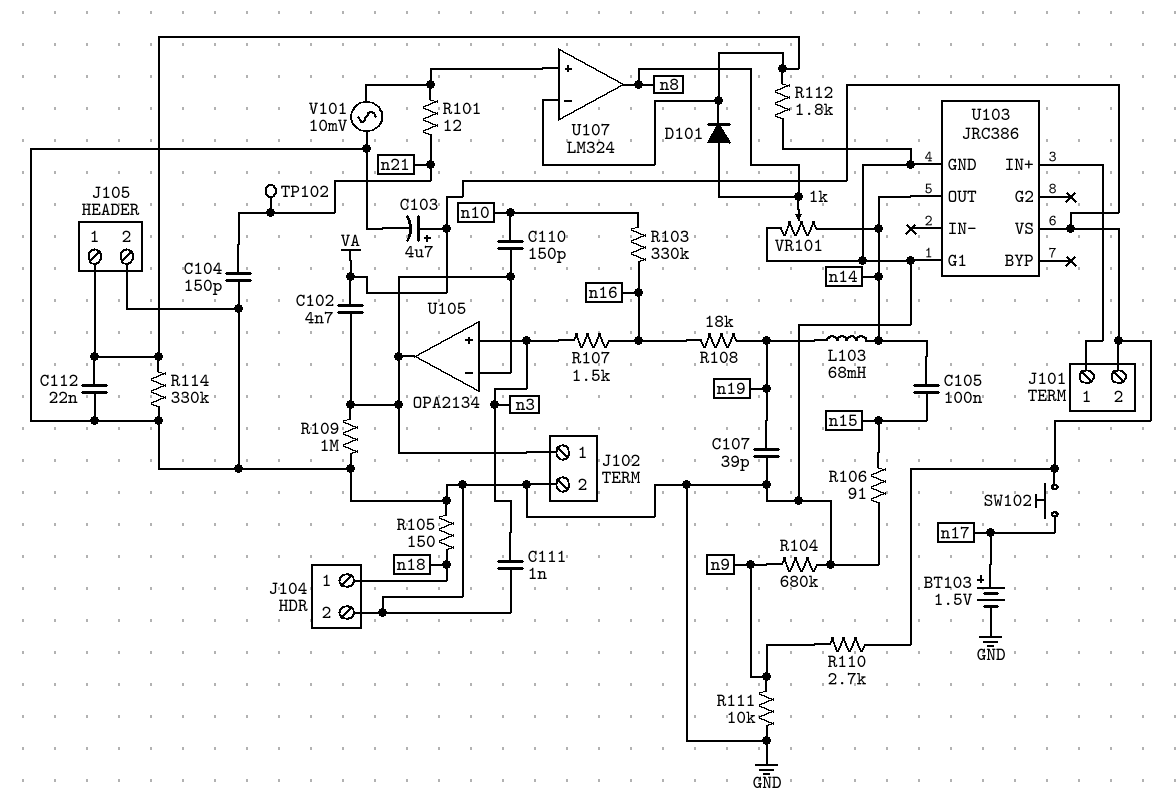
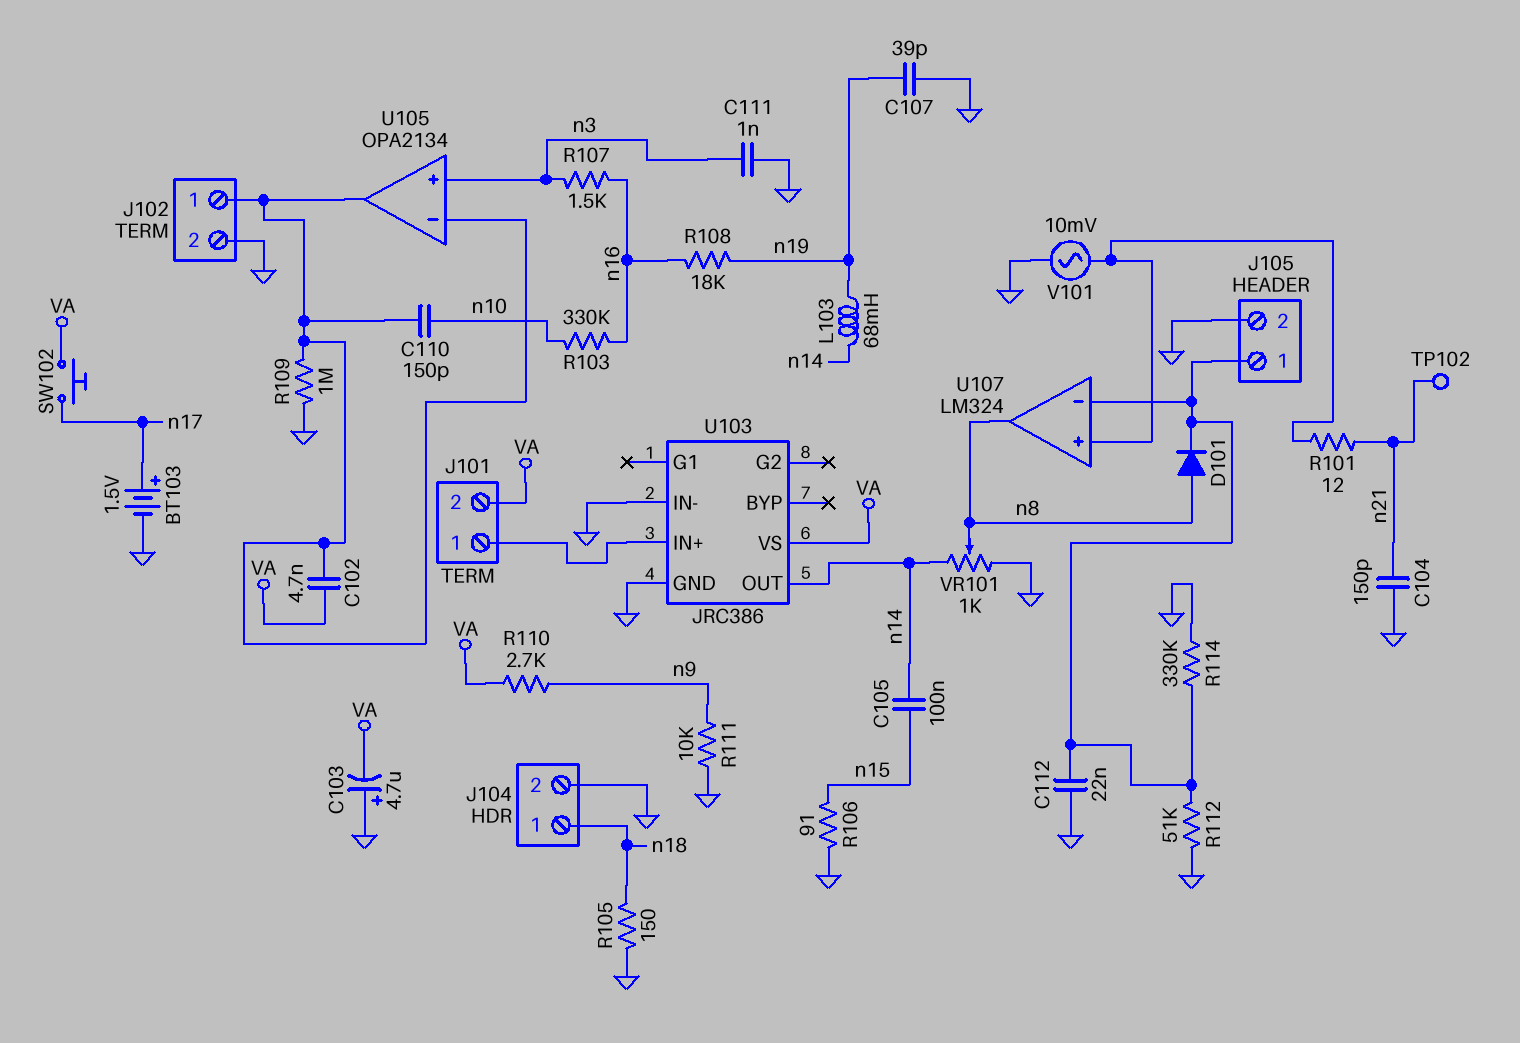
C103: 4.7uF (plus VA, minus GND) -> 4.7uF (plus GND, minus VA)
R104: 680k (GND, n9) -> none
R112: 1.8k (GND, J105/1) -> 51k (GND, J105/1)
U103 pin G1: GND -> none
U103 pin IN-: none -> GND

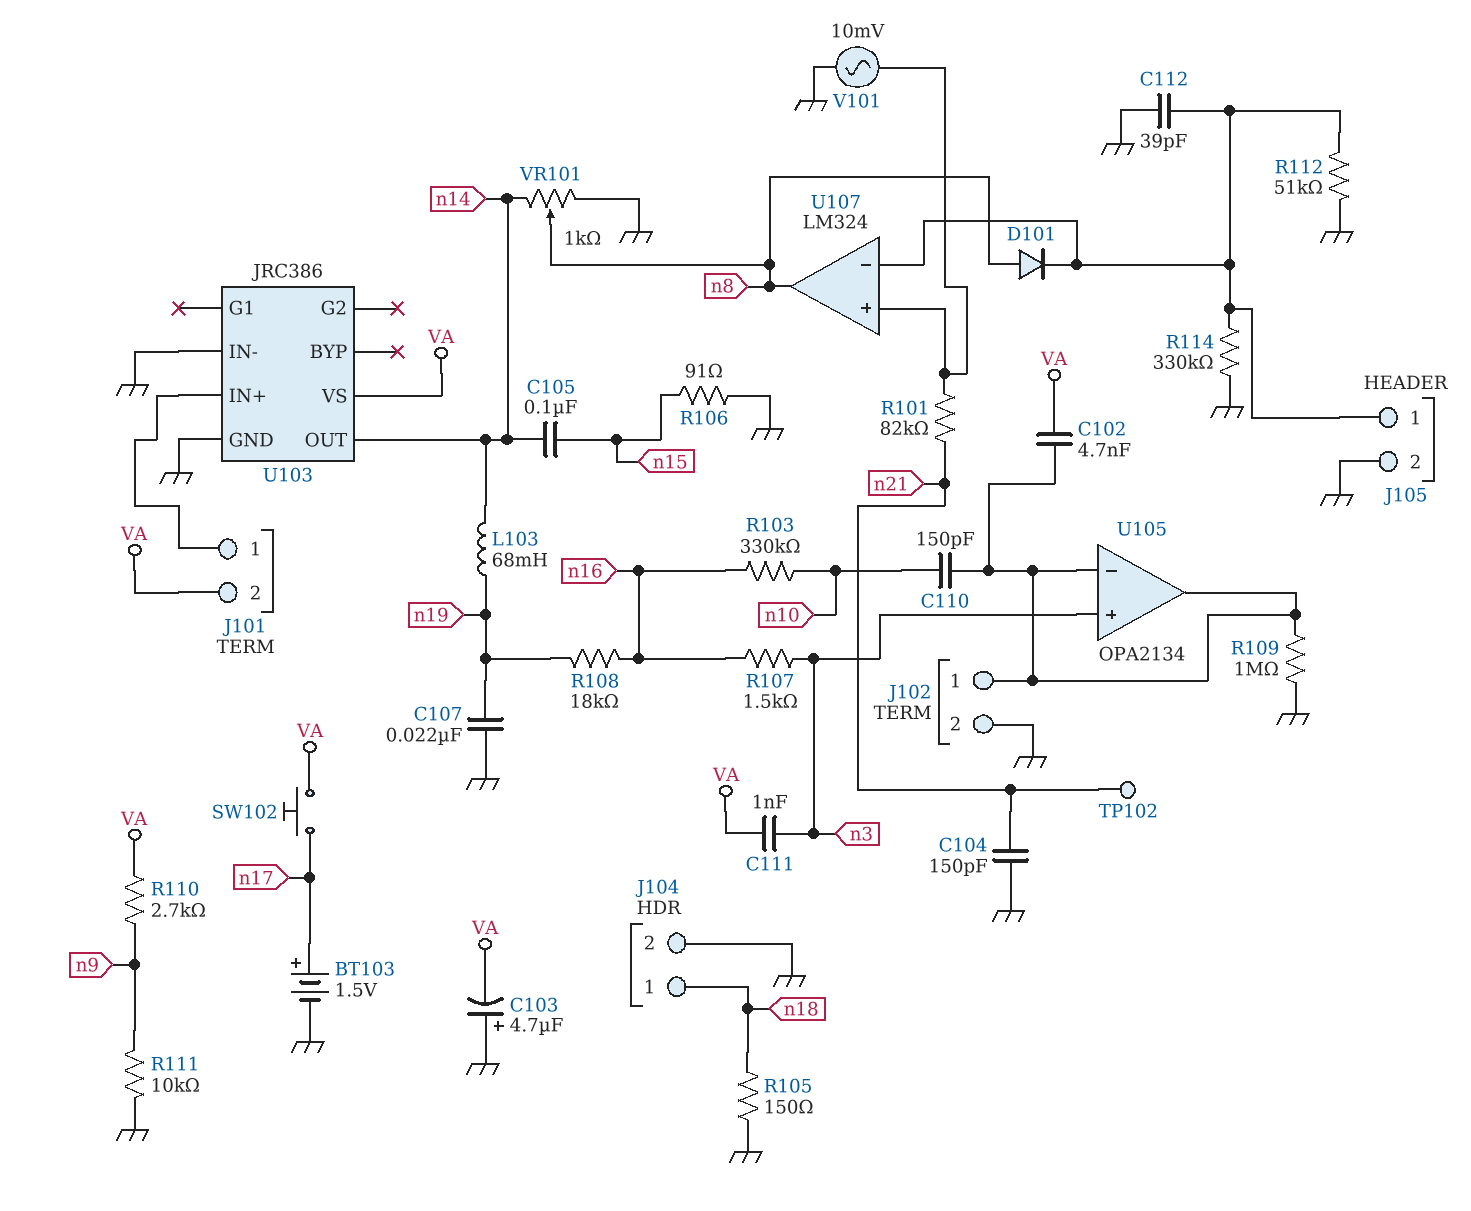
C107: 39pF (GND, n19) -> 22nF (GND, n19)
C111: 1nF (GND, n3) -> 1nF (VA, n3)
C112: 22nF (GND, J105/1) -> 39pF (GND, J105/1)
R101: 12 (U107/in+, n21) -> 82k (U107/in+, n21)

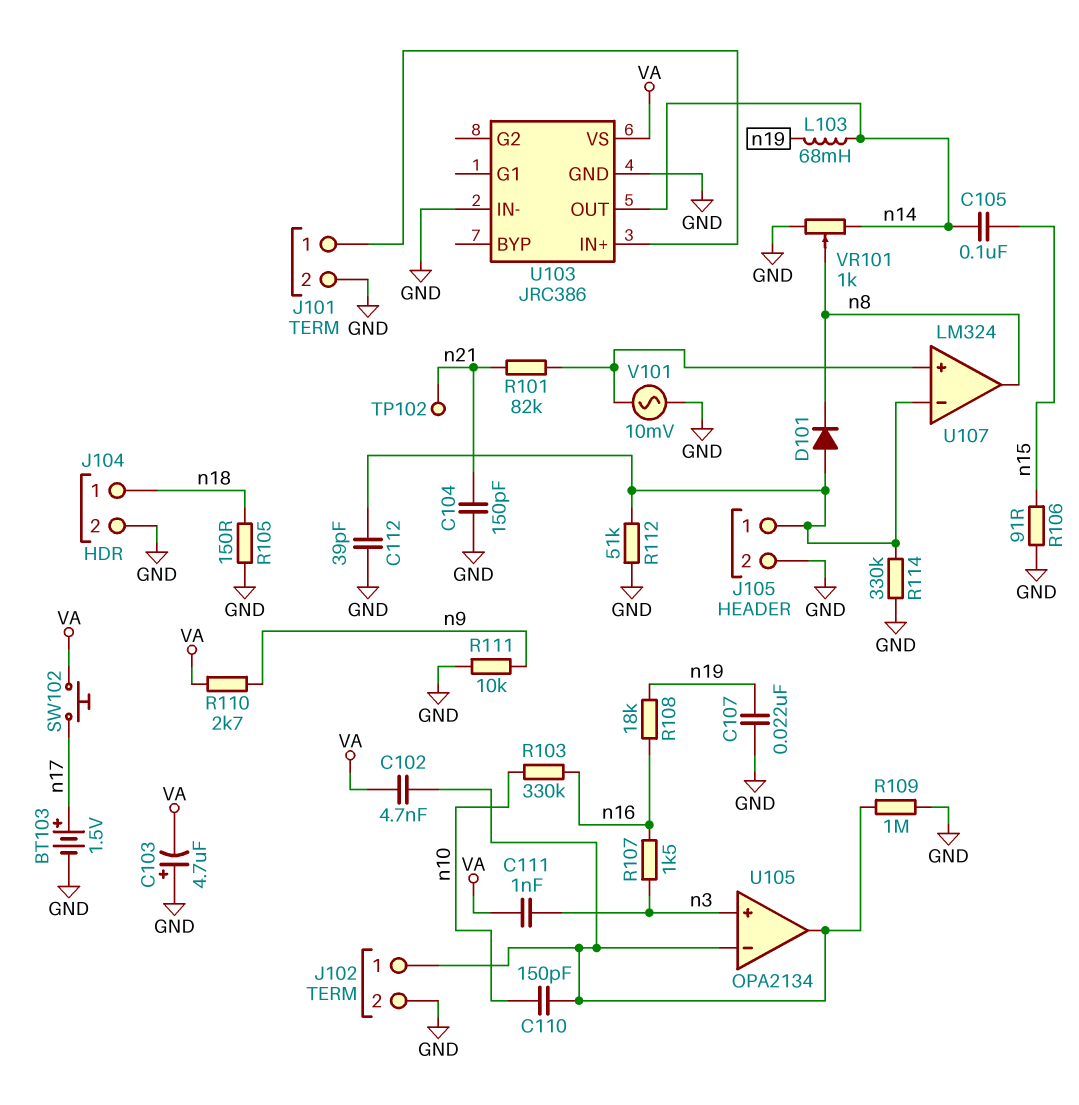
D101: diode (A n8, K J105/1) -> diode (A J105/1, K n8)
J101 pin 2: VA -> GND

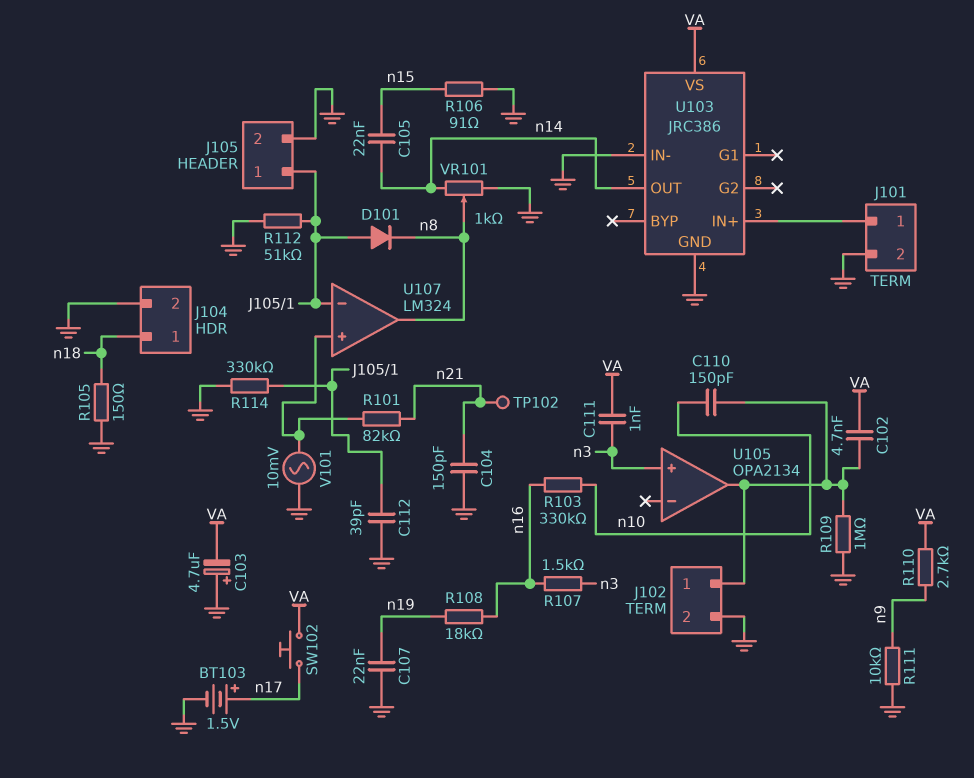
C105: 100nF (n14, n15) -> 22nF (n14, n15)
L103: 68mH (n14, n19) -> none
U105 pin in-: J102/1 -> none

